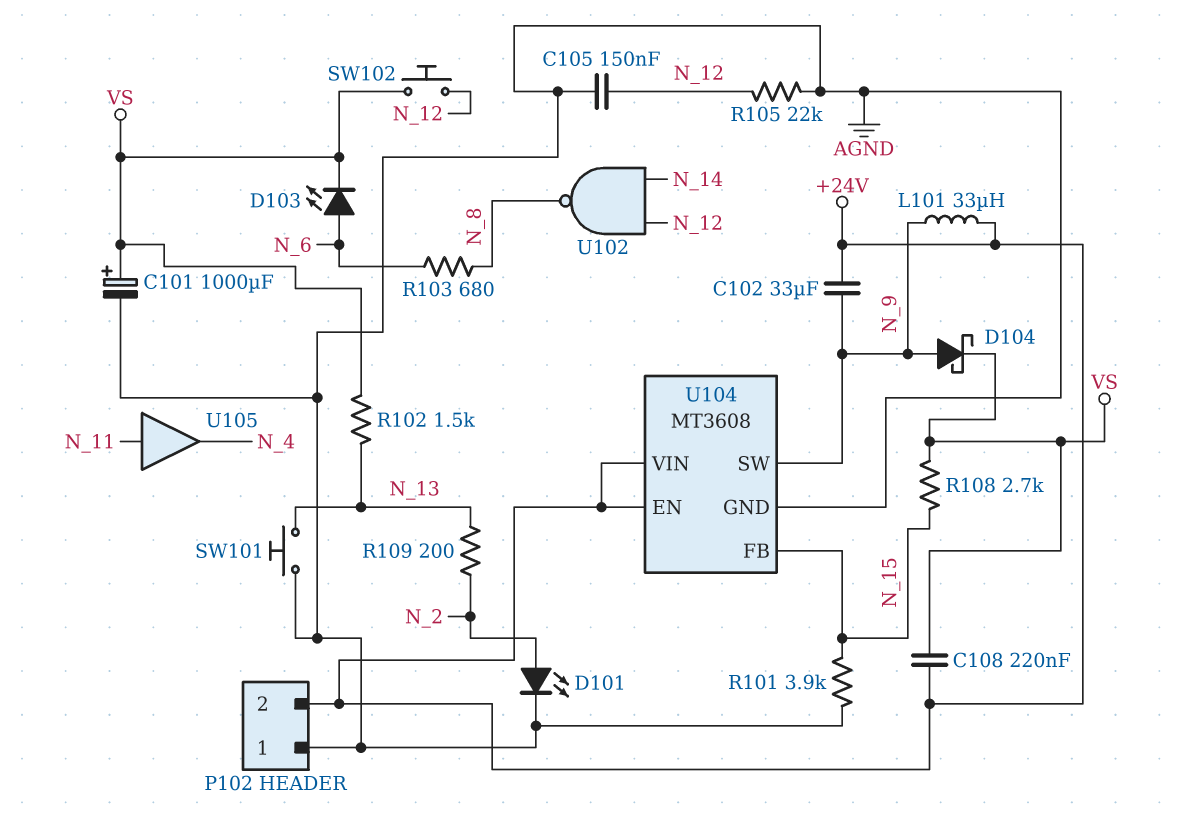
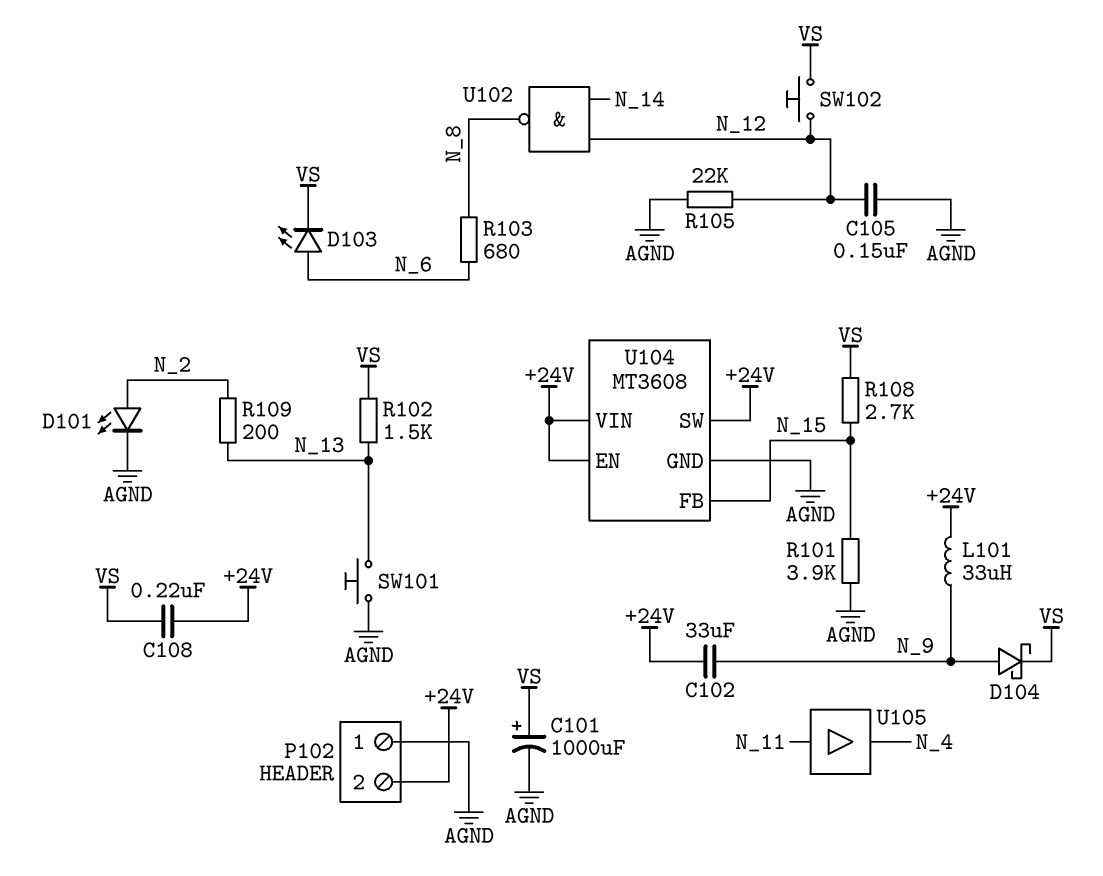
U104 pin SW: N_9 -> +24V

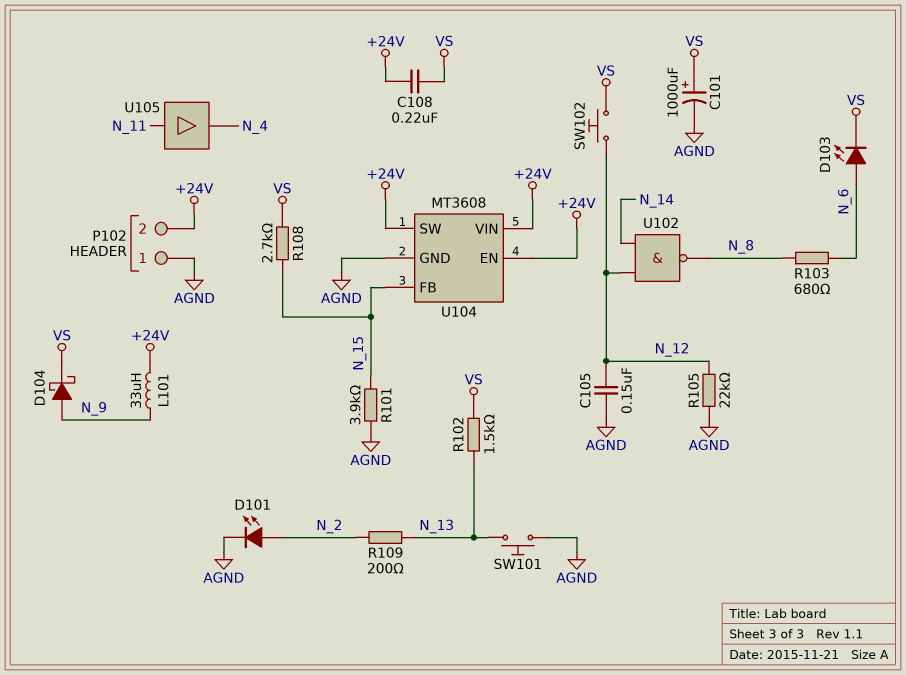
C102: 33uF (+24V, N_9) -> none

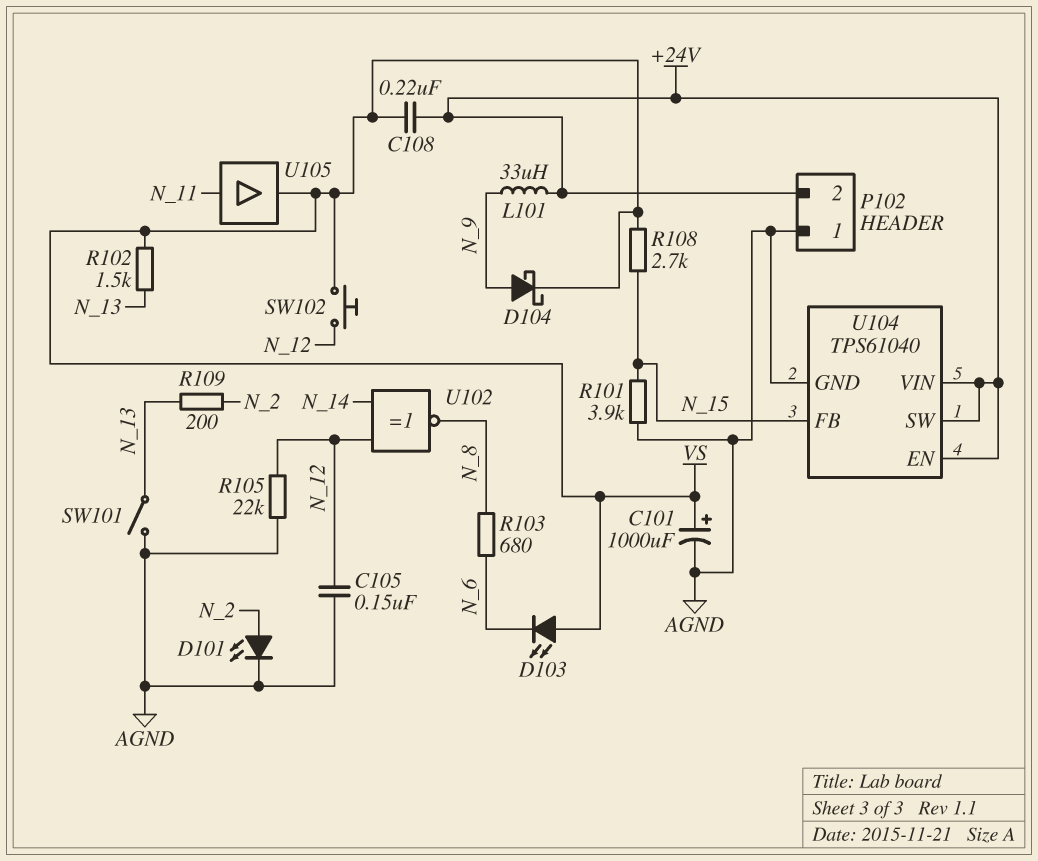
D103: LED (A N_6, K VS) -> LED (A VS, K N_6)
SW101: button (AGND, N_13) -> switch (AGND, N_13)
U102: NAND (in N_12, in N_14, out N_8) -> XNOR (in N_12, in N_14, out N_8)
U104: MT3608 -> TPS61040
U105: buffer (in N_11, out N_4) -> buffer (in N_11, out VS)

